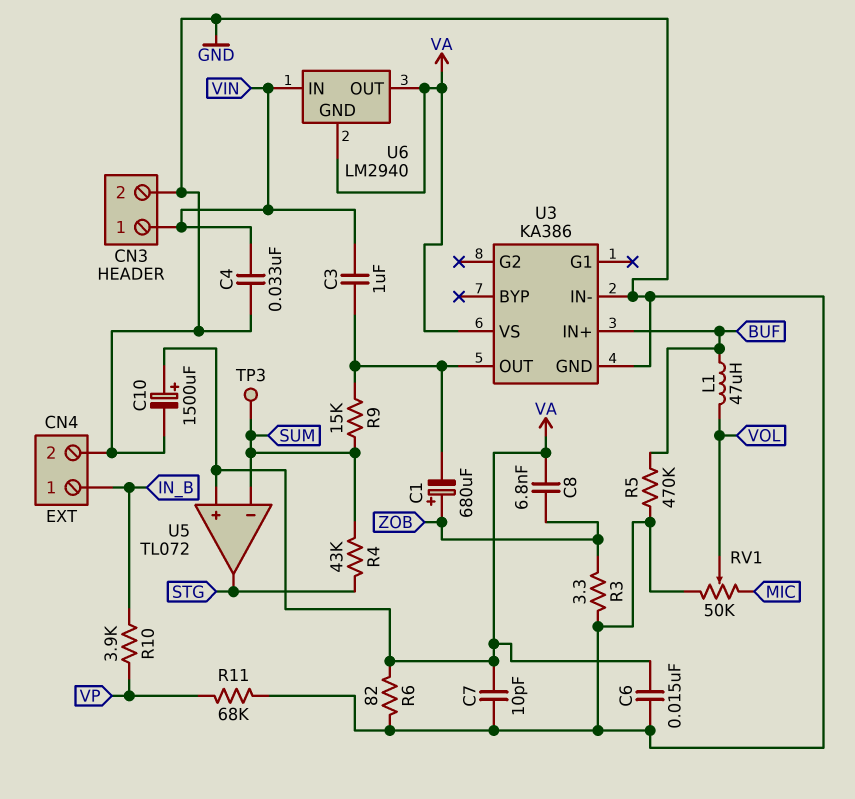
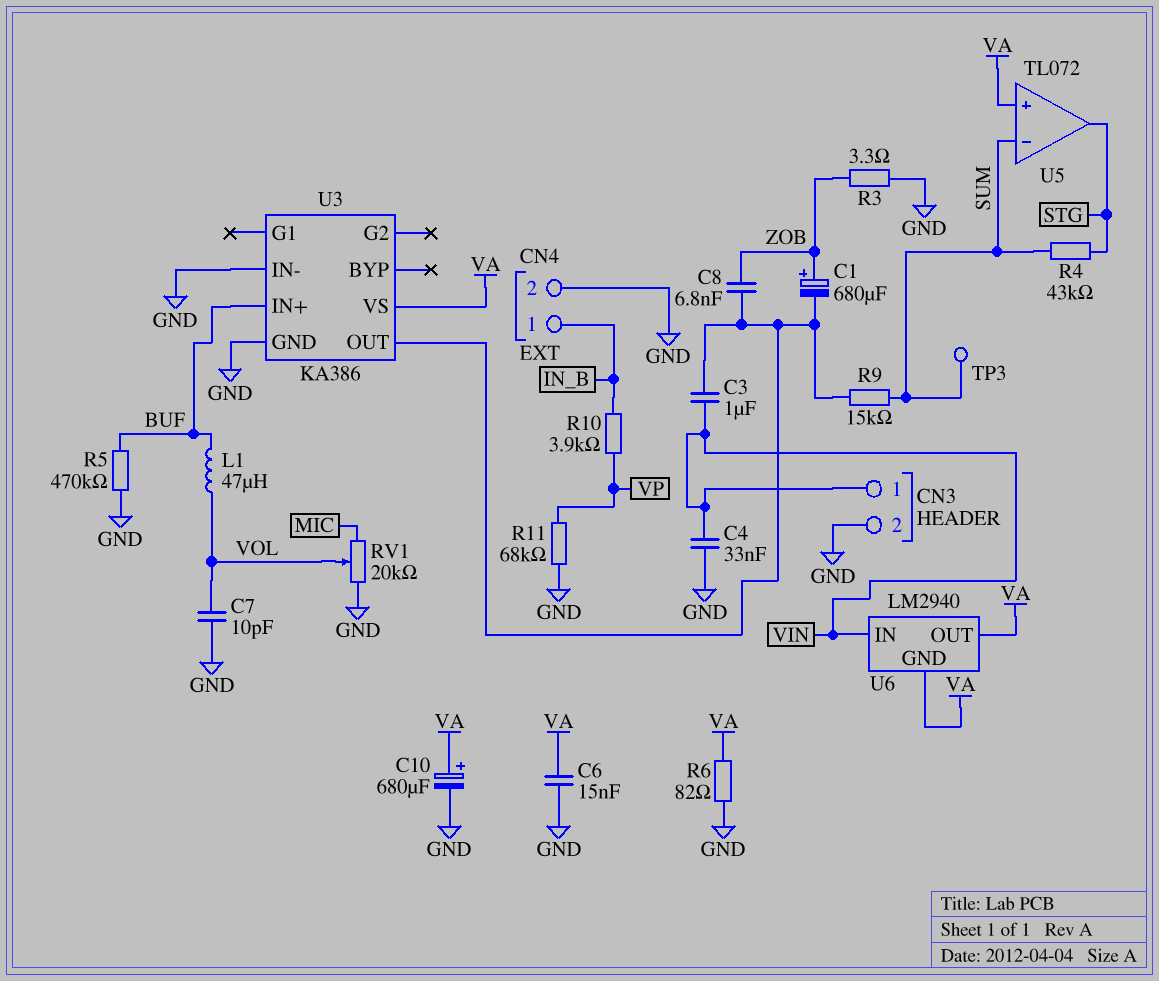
C7: 10pF (GND, VA) -> 10pF (GND, VOL)
C8: 6.8nF (VA, ZOB) -> 6.8nF (U3/OUT, ZOB)
C10: 1500uF (plus VA, minus GND) -> 680uF (plus VA, minus GND)
RV1: 50k (GND, MIC, wiper VOL) -> 20k (GND, MIC, wiper VOL)

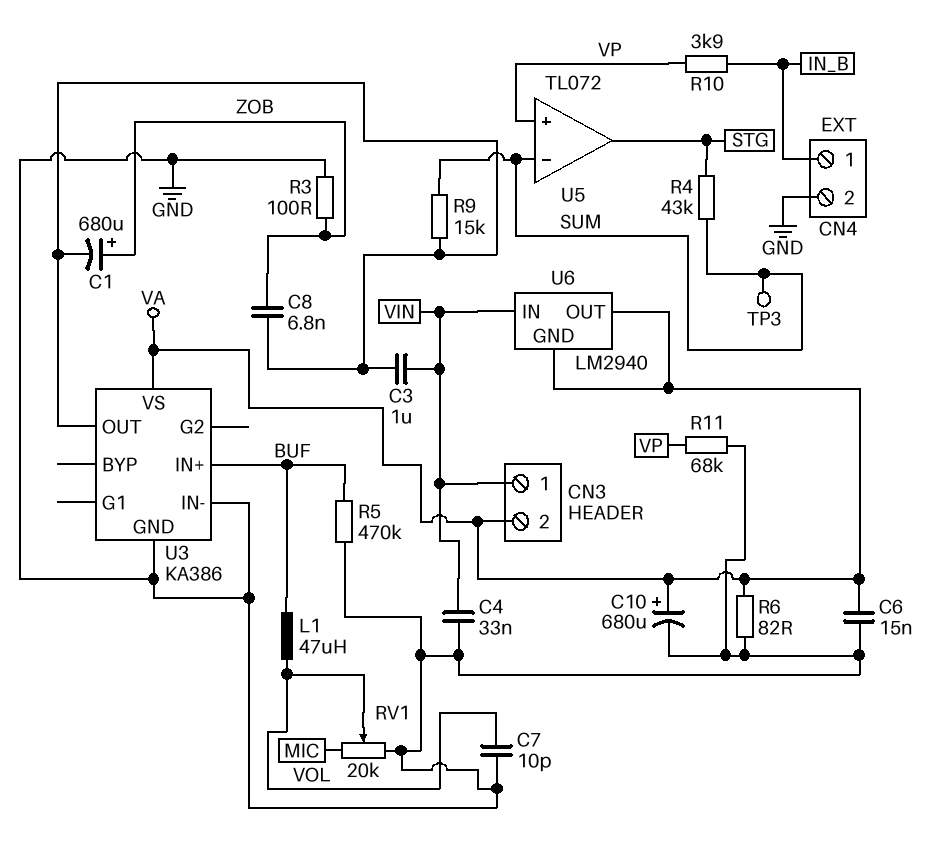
CN3 pin 2: GND -> VA
R3: 3.3 (GND, ZOB) -> 100 (GND, ZOB)
U5 pin in+: VA -> VP

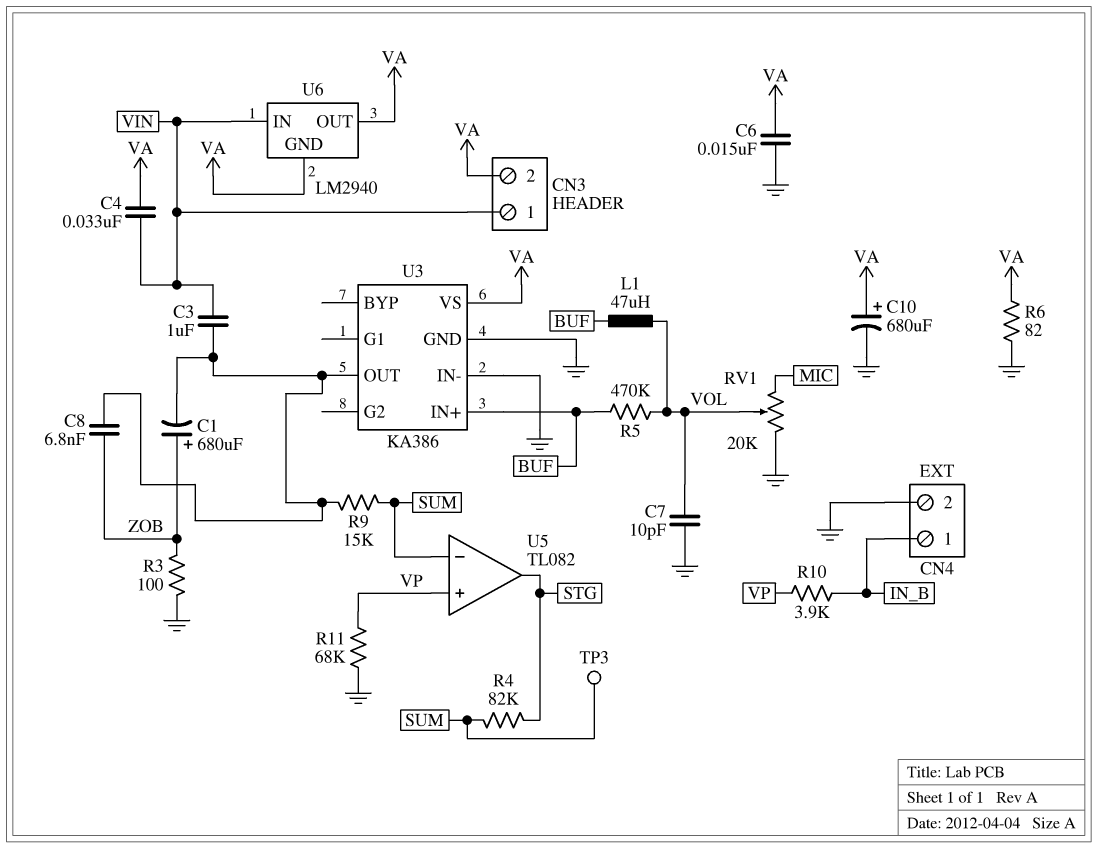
C4: 33nF (GND, VIN) -> 33nF (VA, VIN)
R4: 43k (STG, SUM) -> 82k (STG, SUM)
R5: 470k (BUF, GND) -> 470k (BUF, VOL)
U5: TL072 -> TL082

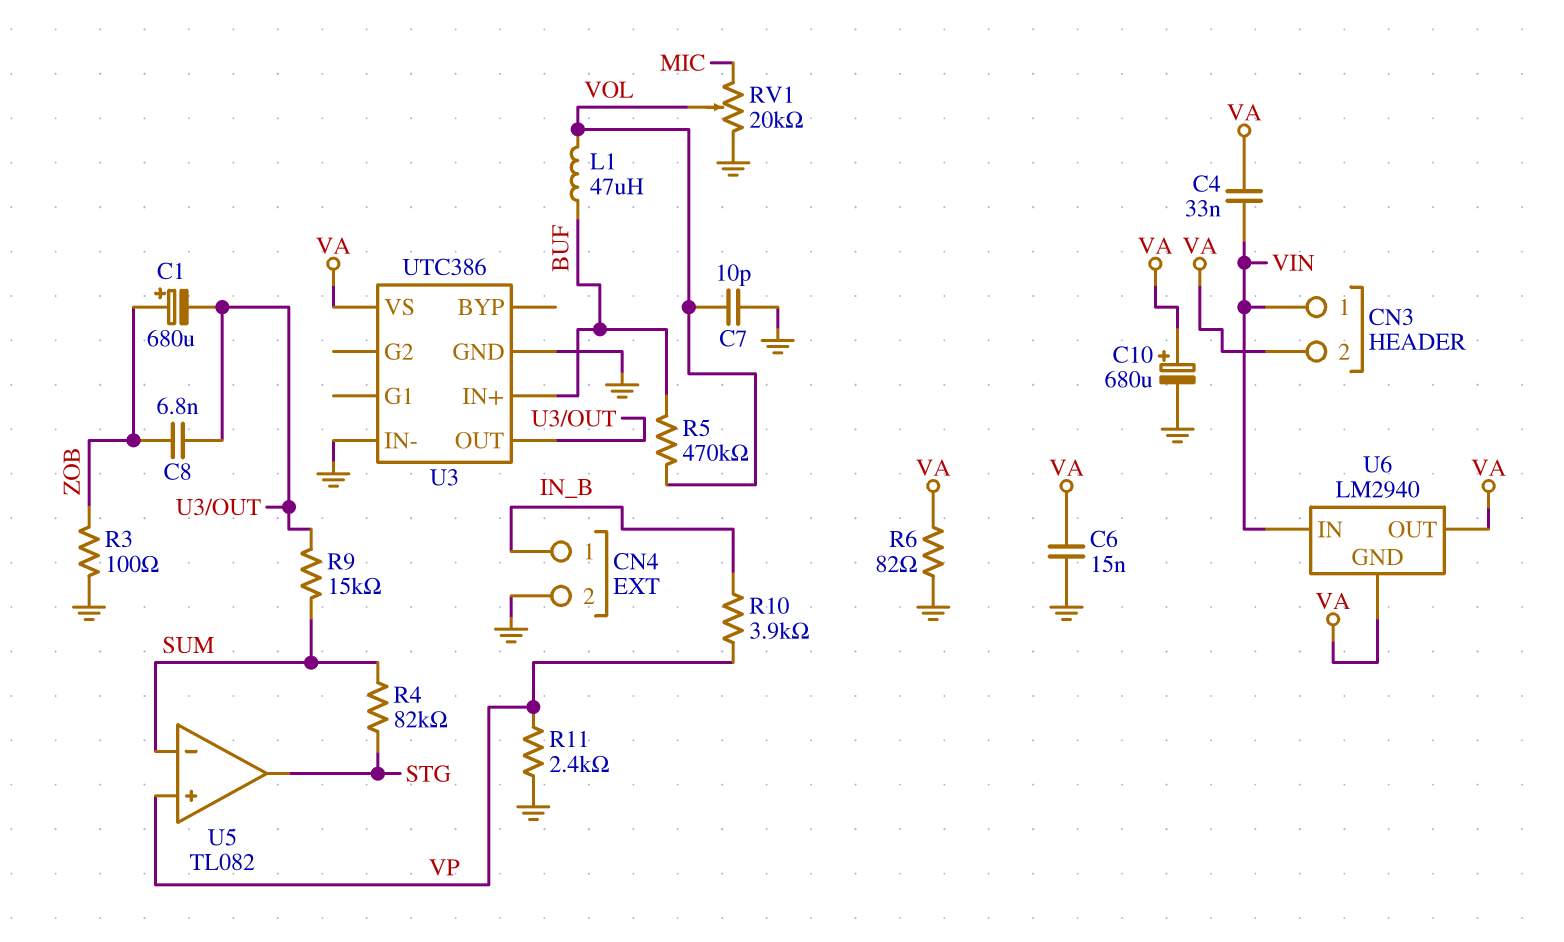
C3: 1uF (U3/OUT, VIN) -> none
R11: 68k (GND, VP) -> 2.4k (GND, VP)
TP3: test point (SUM) -> none
U3: KA386 -> UTC386

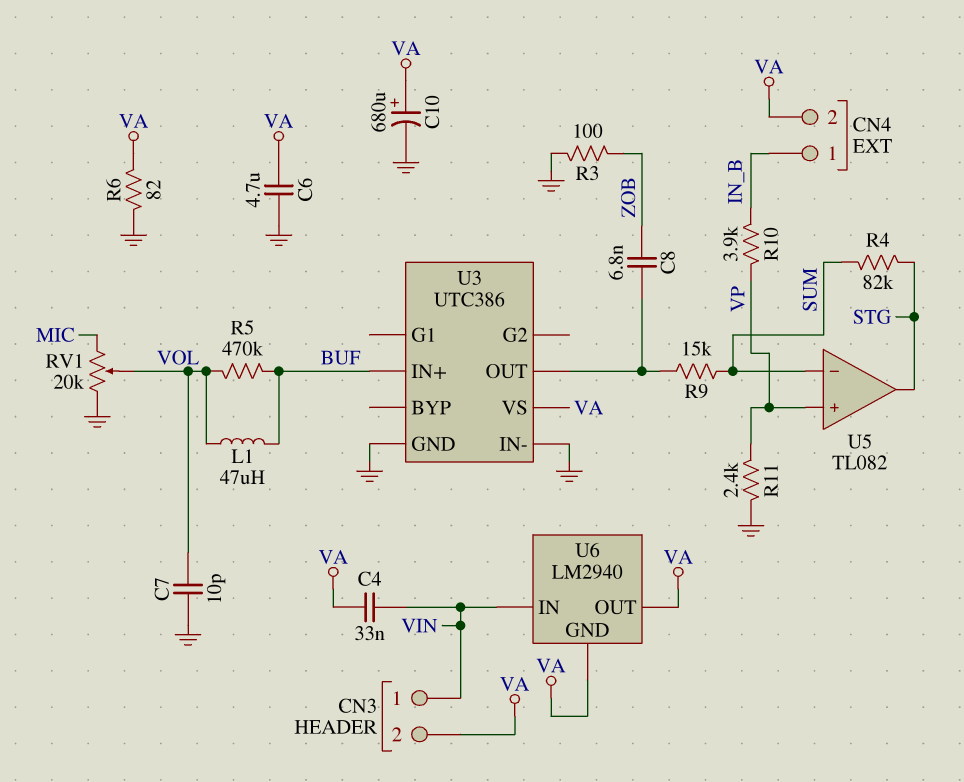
C1: 680uF (plus ZOB, minus U3/OUT) -> none
C6: 15nF (GND, VA) -> 4.7uF (GND, VA)
CN4 pin 2: GND -> VA

